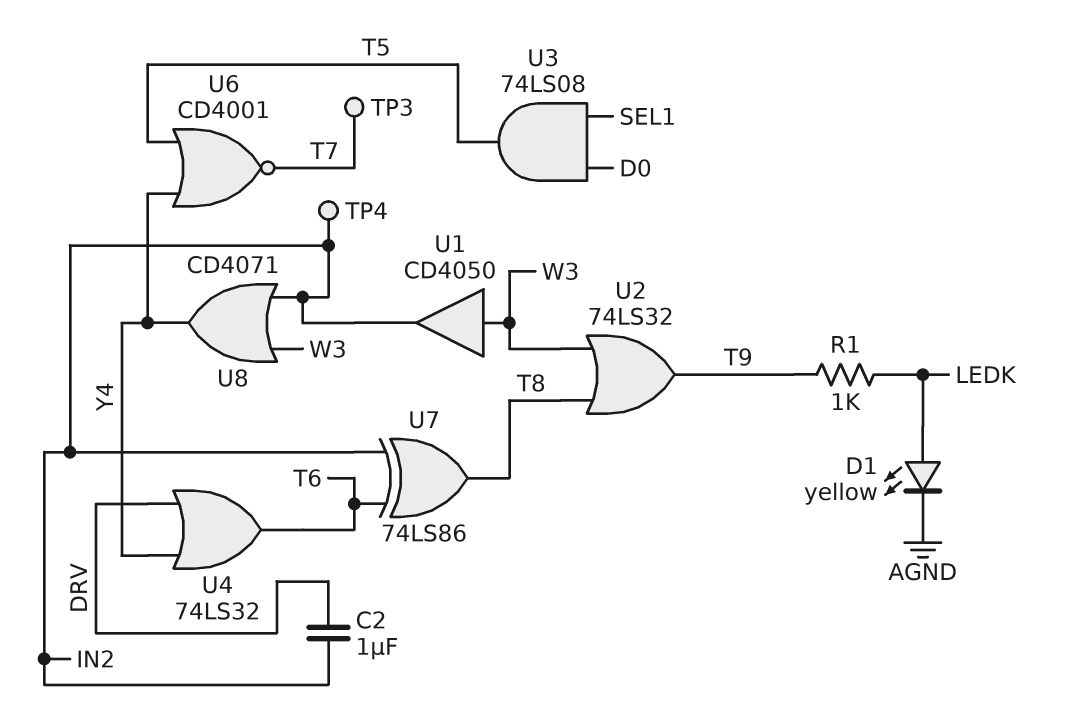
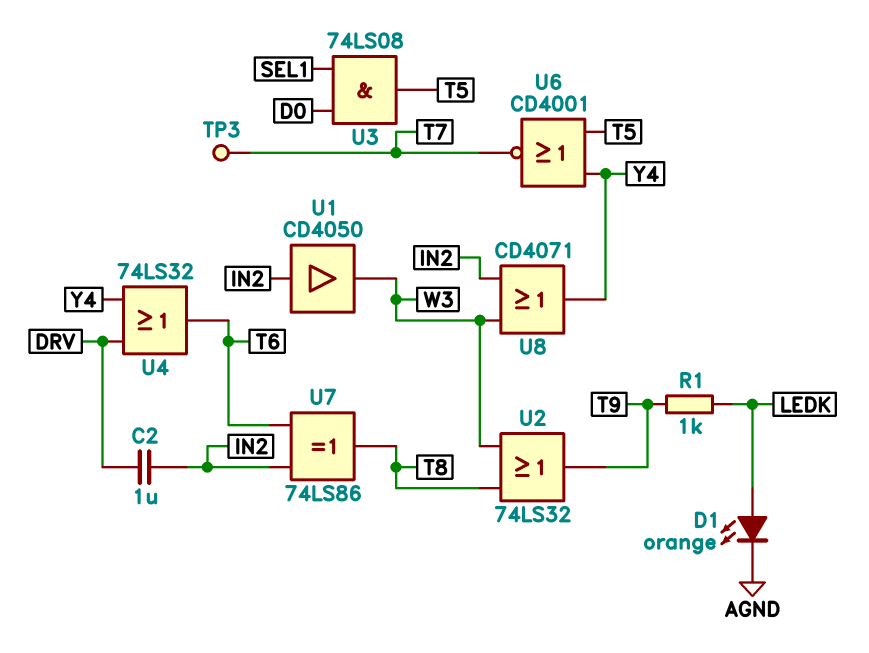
D1: LED yellow (A LEDK, K AGND) -> LED orange (A LEDK, K AGND)
TP4: test point (IN2) -> none
U1: buffer CD4050 (in W3, out IN2) -> buffer CD4050 (in IN2, out W3)

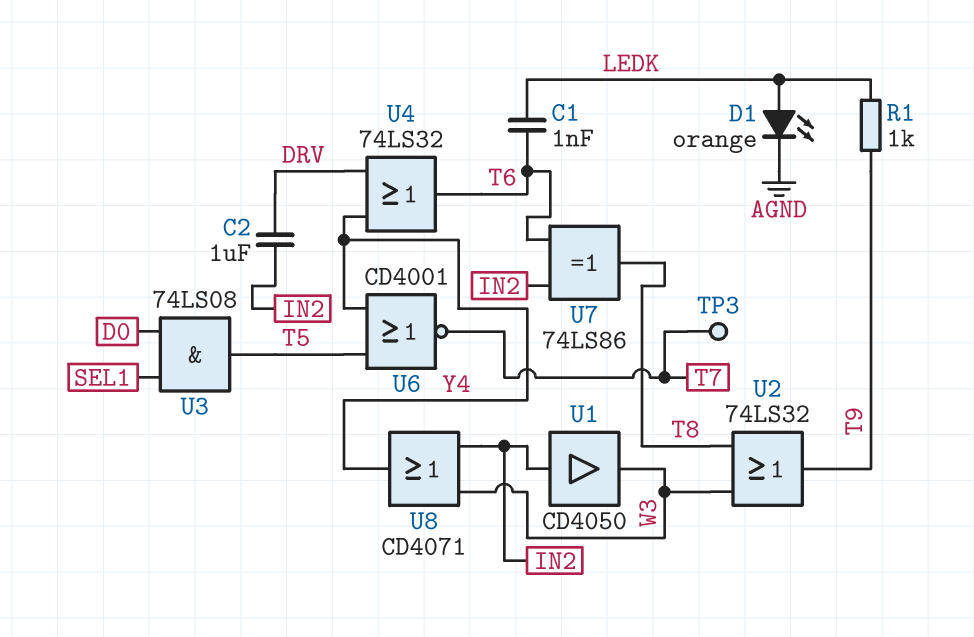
C1: none -> 1nF (LEDK, T6)

